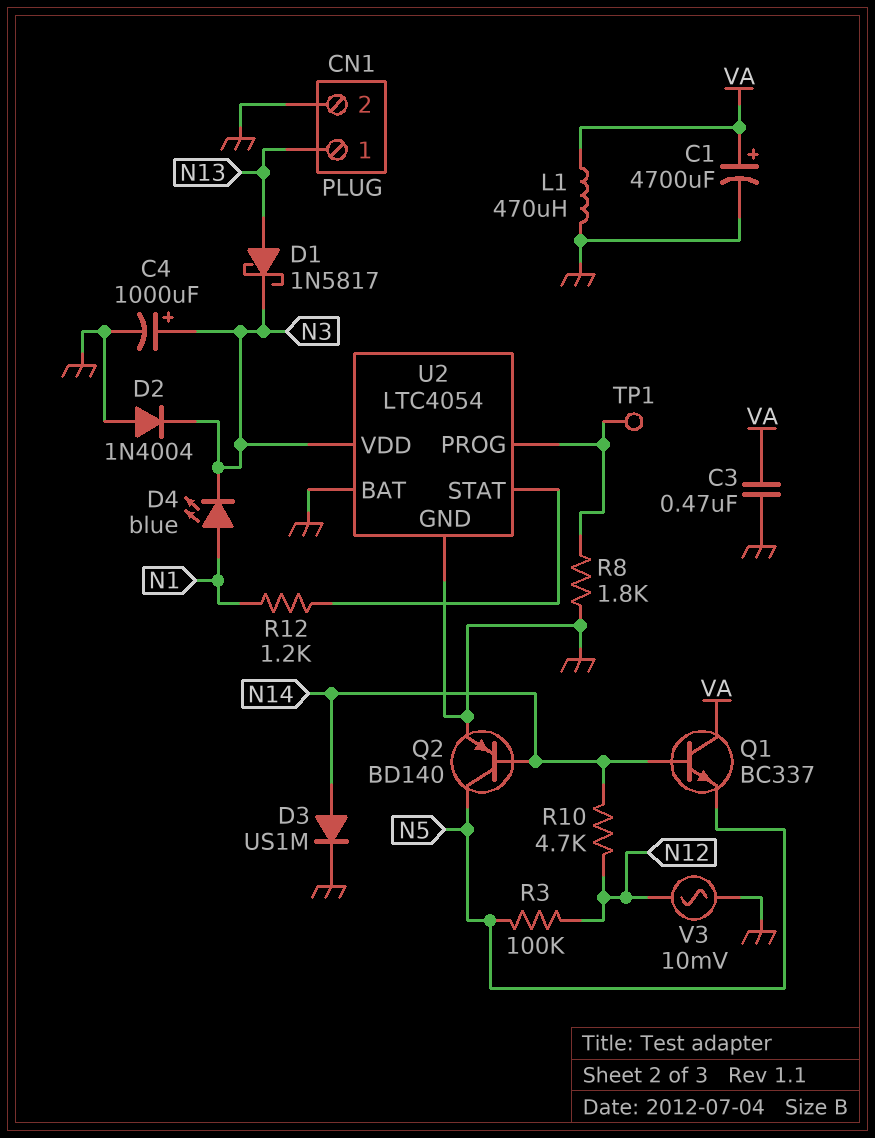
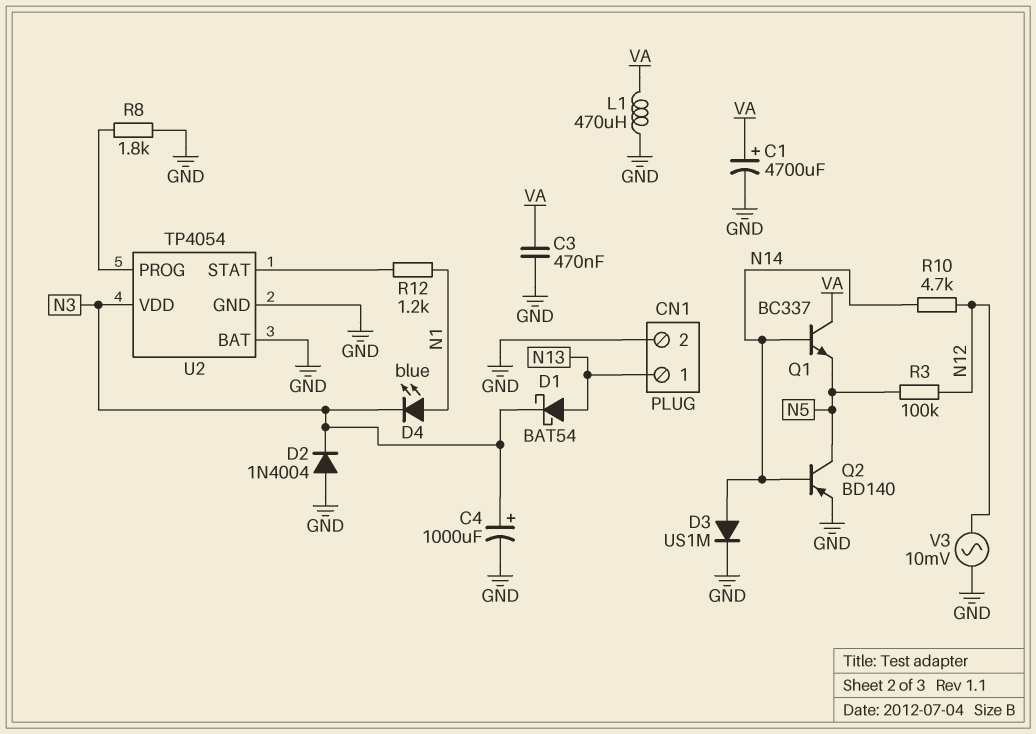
D1: schottky 1N5817 (A N13, K N3) -> schottky BAT54 (A N13, K N3)
TP1: test point (U2/PROG) -> none
U2: LTC4054 -> TP4054

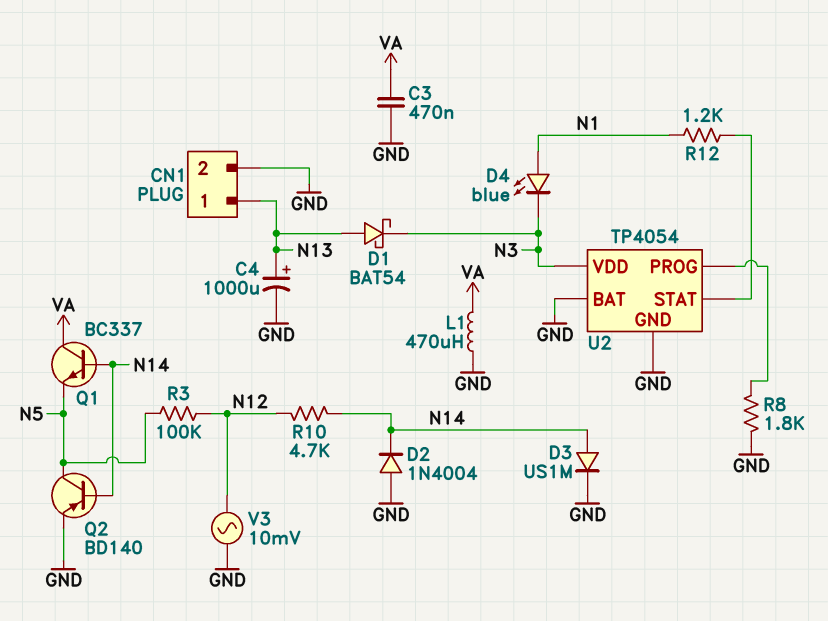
C1: 4700uF (plus VA, minus GND) -> none
C4: 1000uF (plus N3, minus GND) -> 1000uF (plus N13, minus GND)
D2: diode 1N4004 (A GND, K N3) -> diode 1N4004 (A GND, K N14)

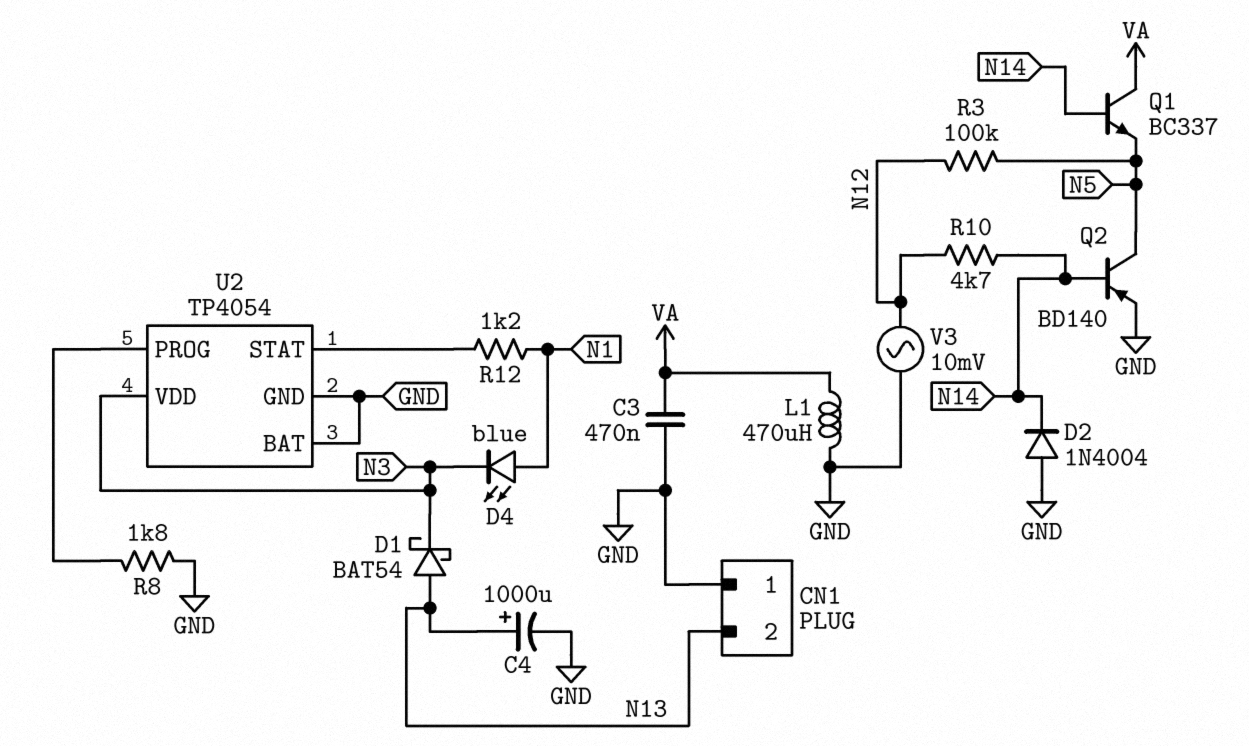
CN1 pin 1: N13 -> GND
CN1 pin 2: GND -> N13
D3: diode US1M (A N14, K GND) -> none

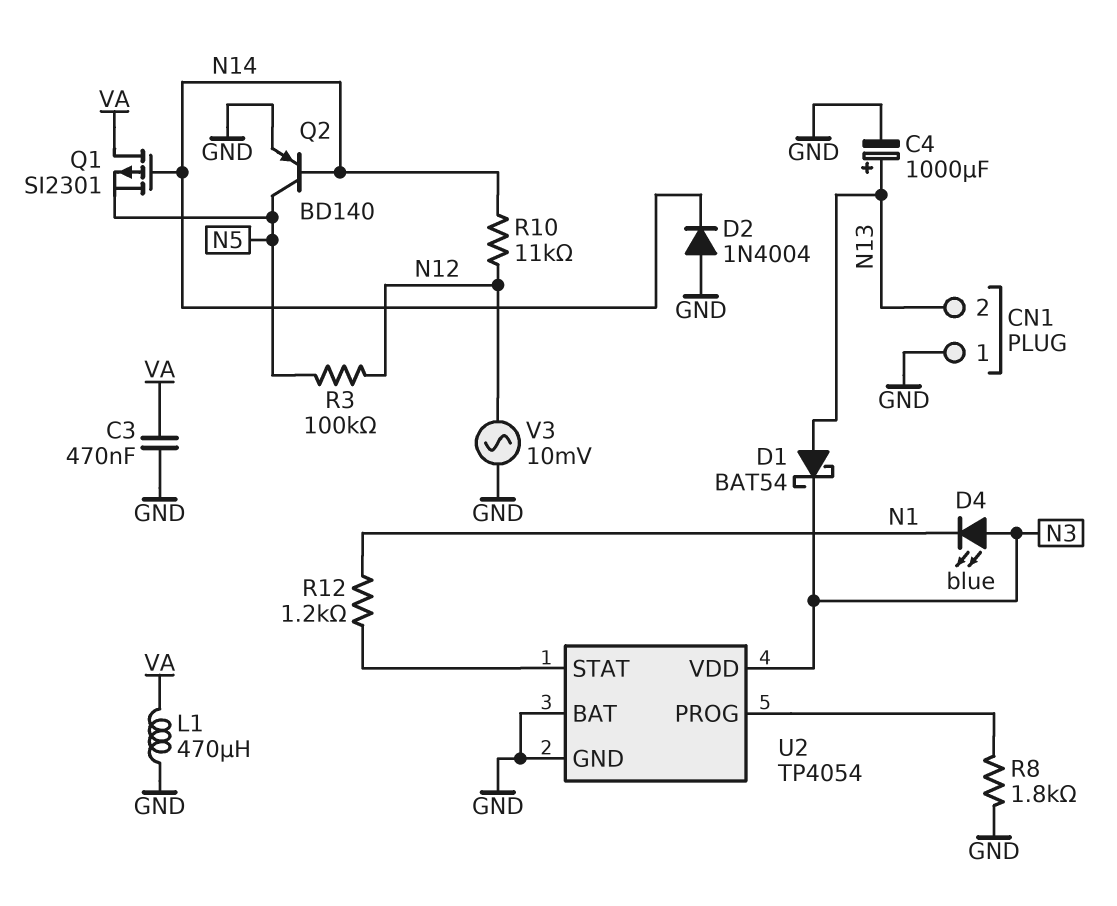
D4: LED blue (A N1, K N3) -> LED blue (A N3, K N1)
Q1: NPN BC337 (B N14, C VA, E N5) -> PMOS SI2301 (G N14, D VA, S N5)
R10: 4.7k (N12, N14) -> 11k (N12, N14)

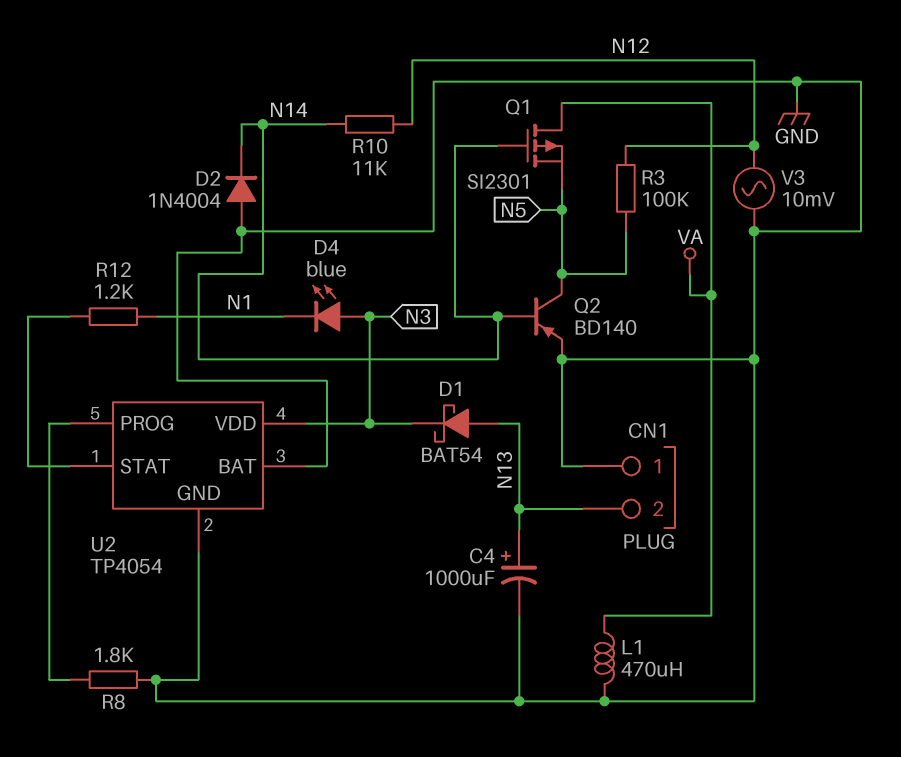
C3: 470nF (GND, VA) -> none

